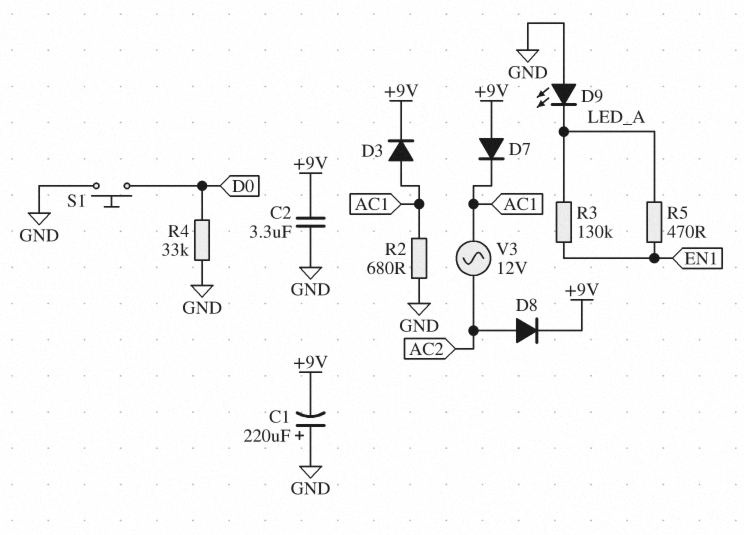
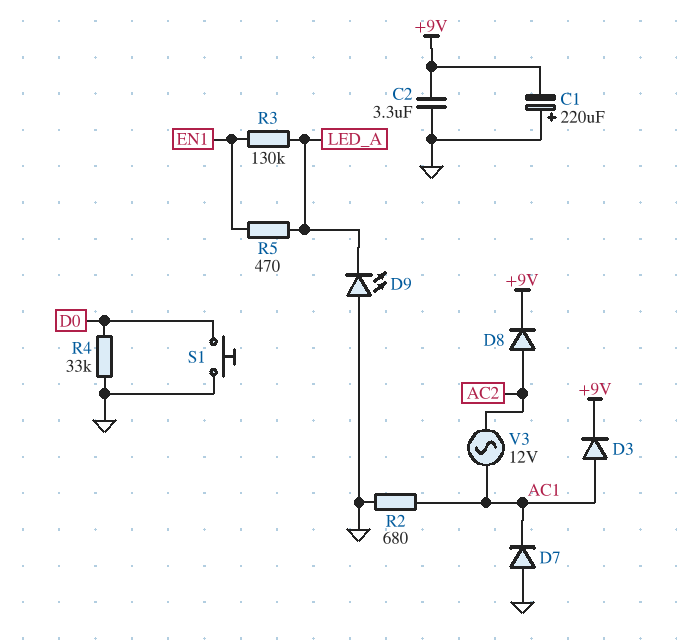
D7: diode (A +9V, K AC1) -> diode (A GND, K AC1)

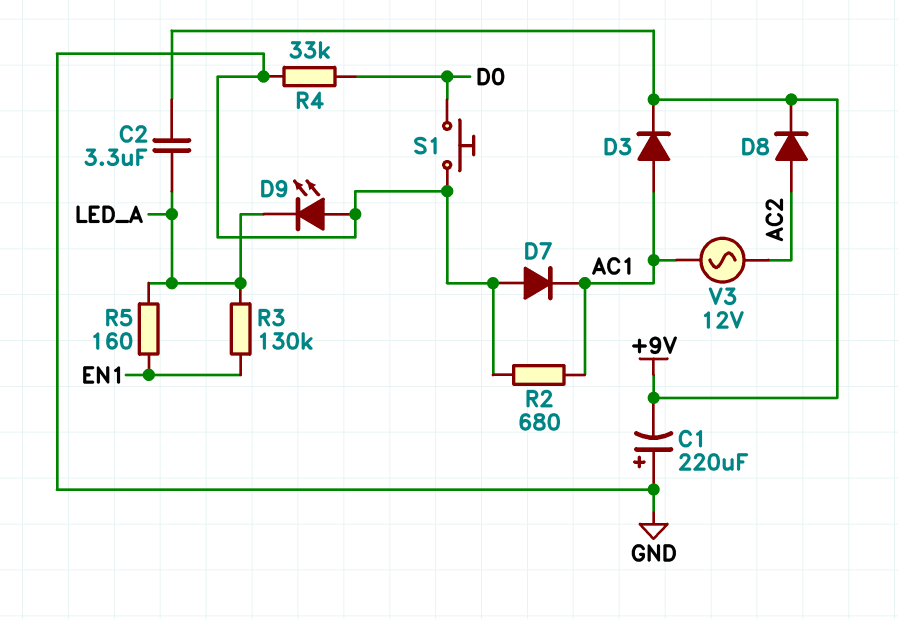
C2: 3.3uF (+9V, GND) -> 3.3uF (+9V, LED_A)
R5: 470 (EN1, LED_A) -> 160 (EN1, LED_A)

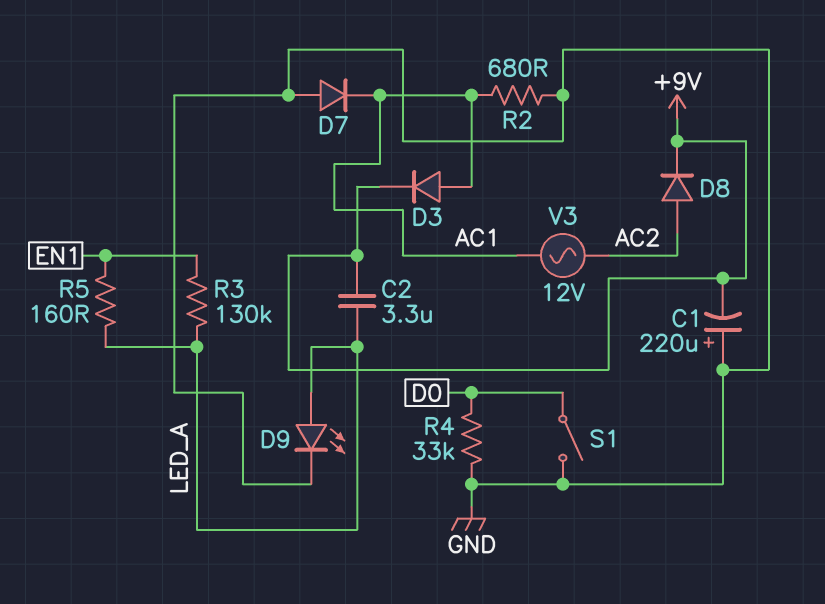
D9: LED (A GND, K LED_A) -> LED (A LED_A, K GND)
S1: button (D0, GND) -> switch (D0, GND)

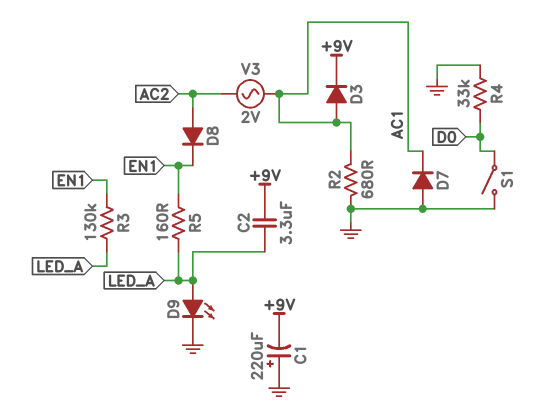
D8: diode (A AC2, K +9V) -> diode (A AC2, K EN1)
V3: AC 12V (AC1, AC2) -> AC 2V (AC1, AC2)

